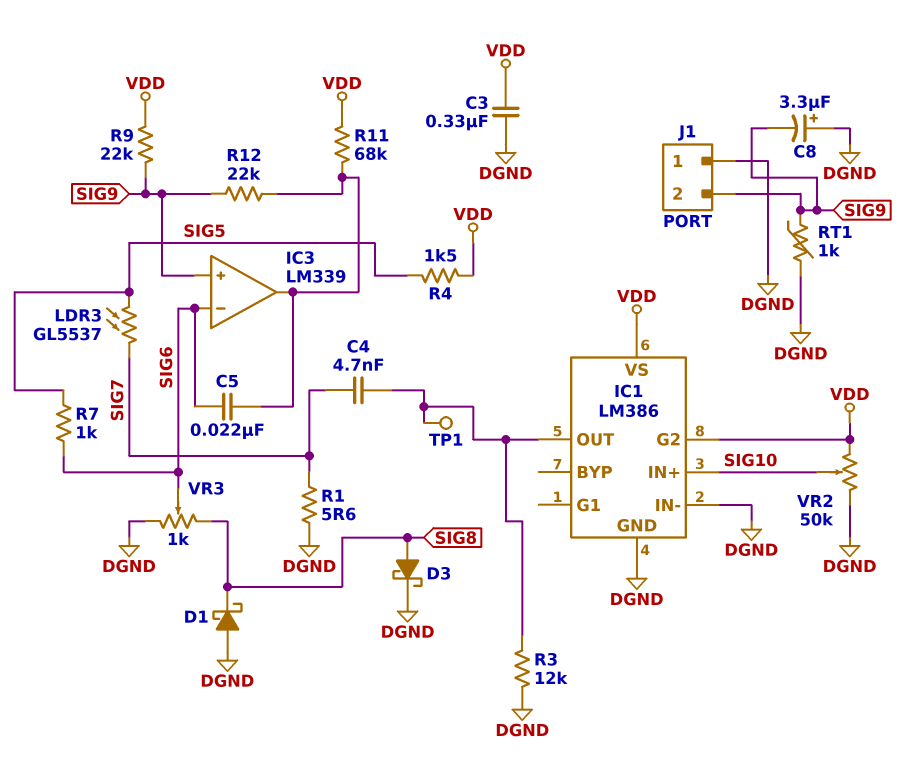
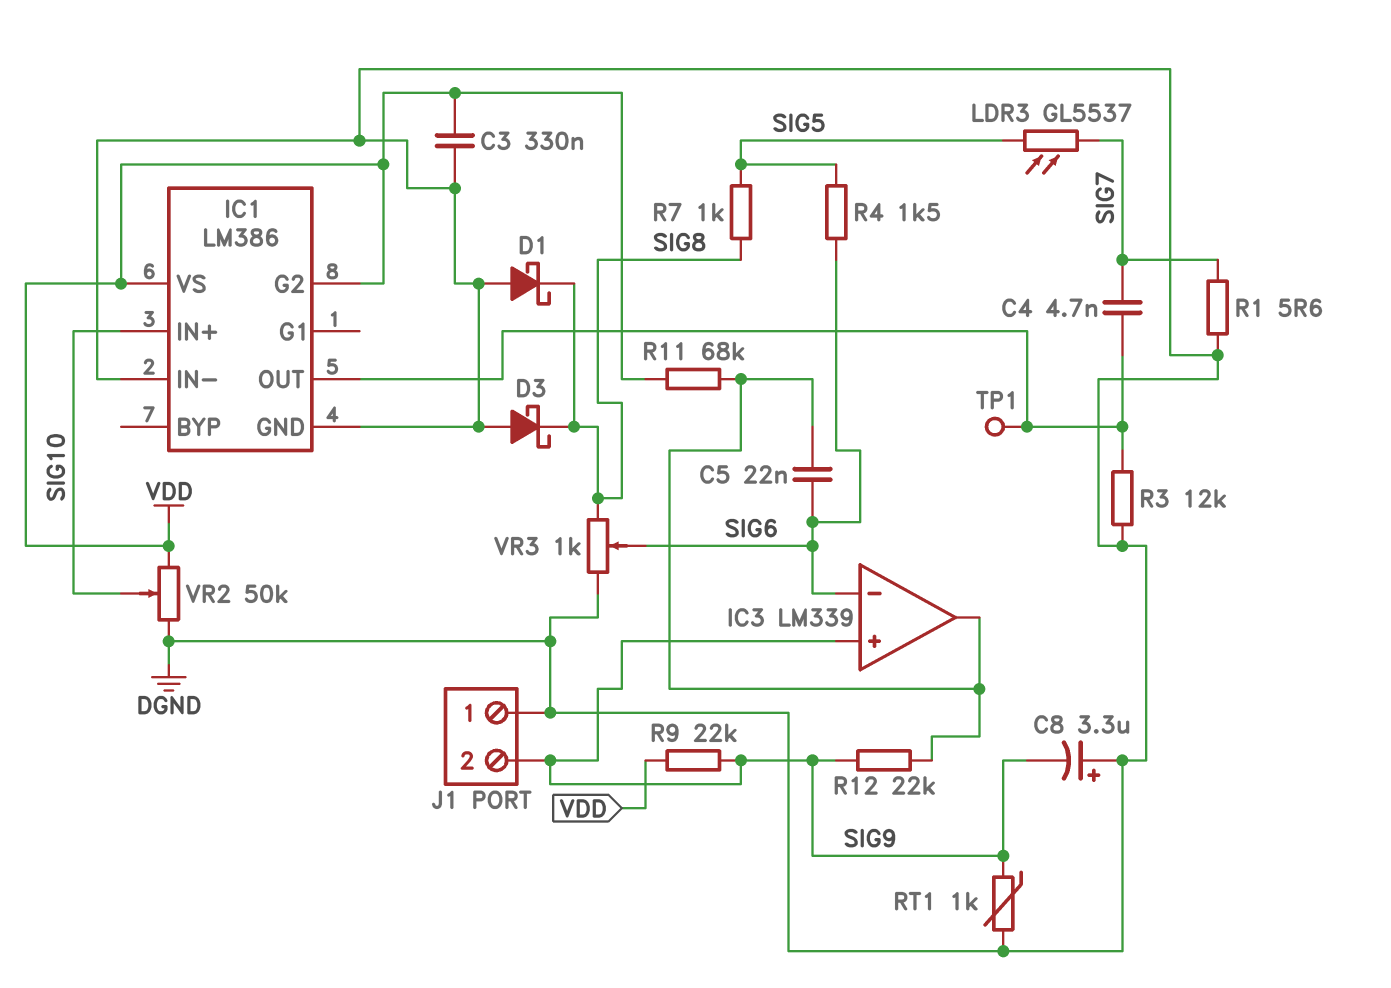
D3: schottky (A SIG8, K DGND) -> schottky (A DGND, K SIG8)
R4: 1.5k (SIG5, VDD) -> 1.5k (SIG5, SIG6)
R7: 1k (SIG5, SIG6) -> 1k (SIG5, SIG8)

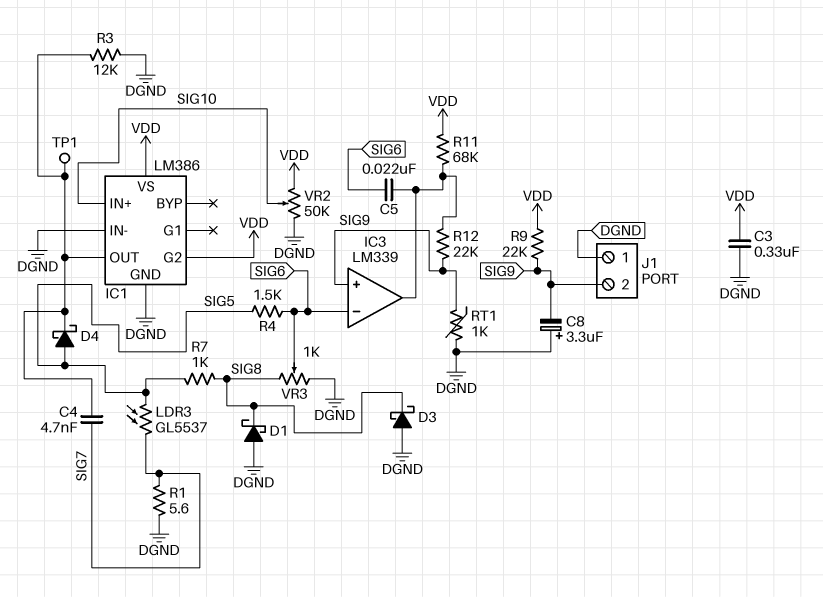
D4: none -> schottky (A SIG5, K IC1/OUT)

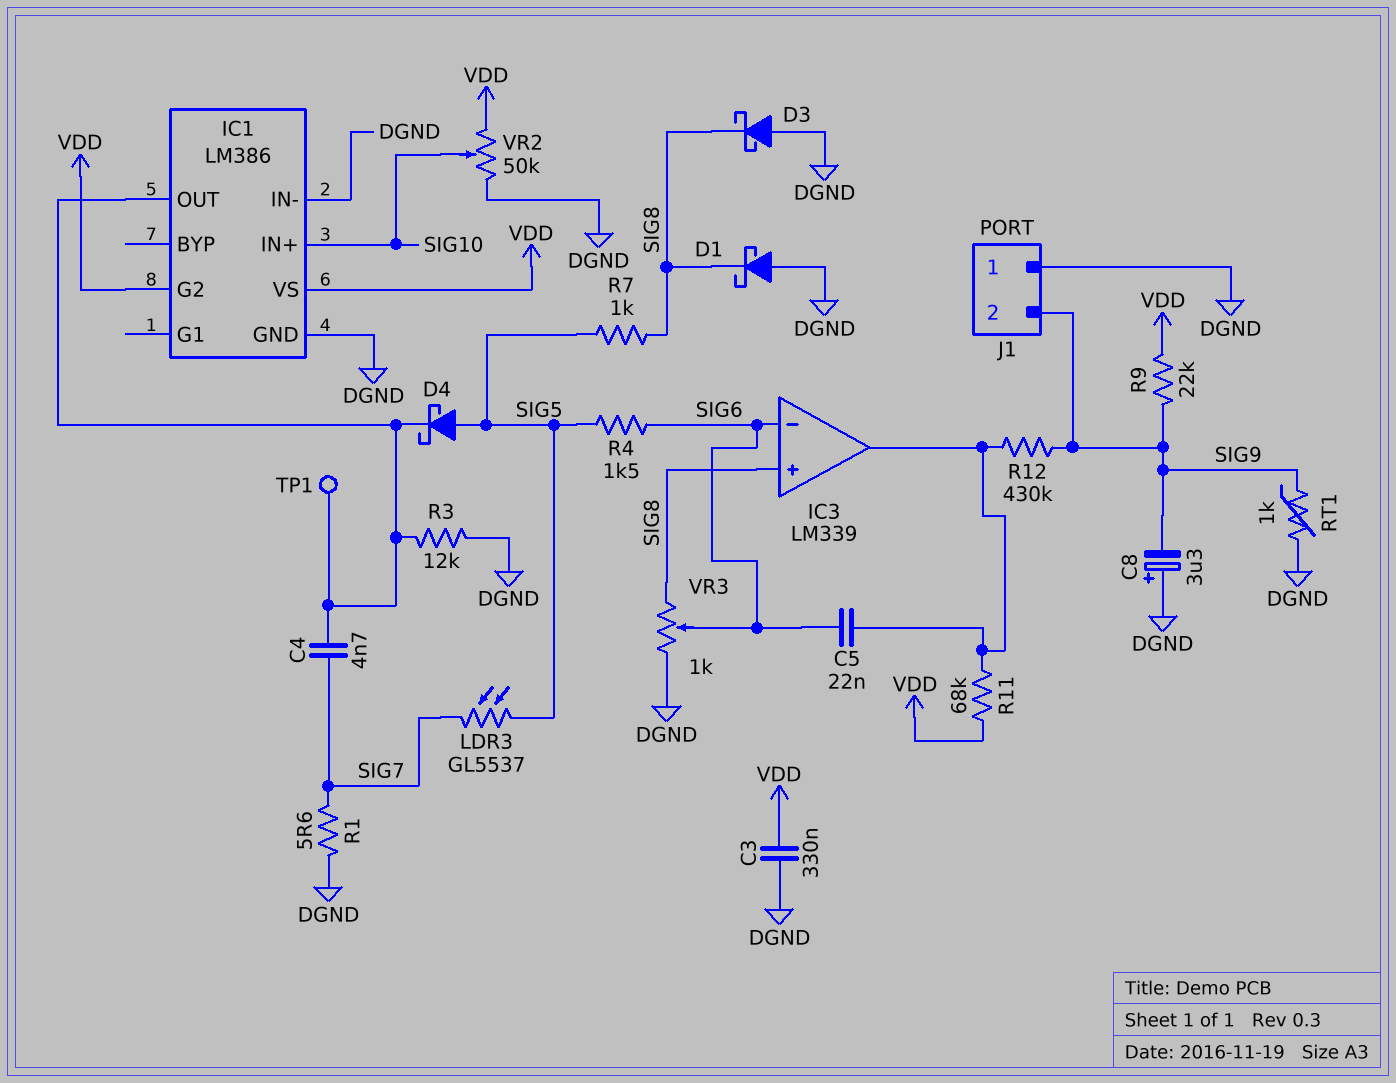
IC3 pin in+: SIG9 -> SIG8
R12: 22k (IC3/out, SIG9) -> 430k (IC3/out, SIG9)

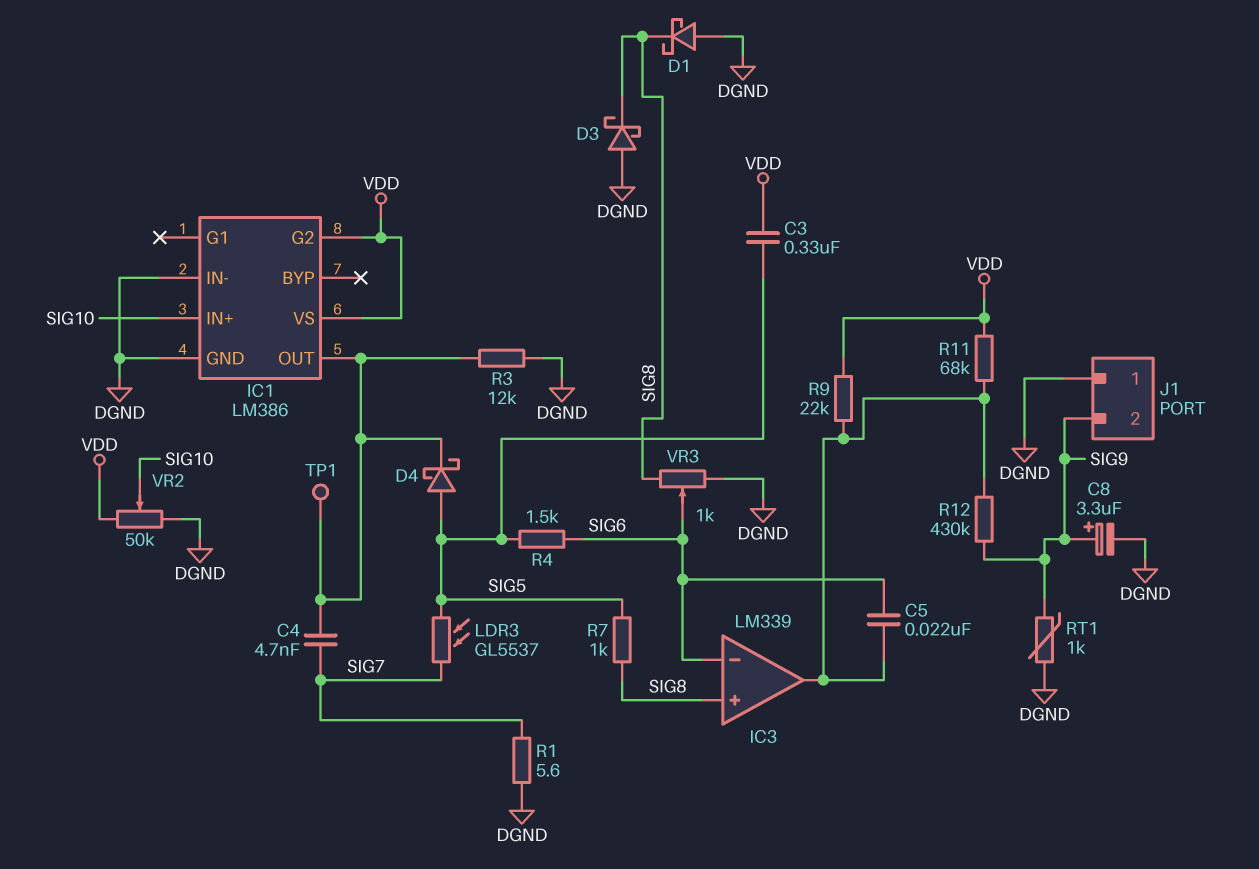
C3: 330nF (DGND, VDD) -> 330nF (SIG5, VDD)
C8: 3.3uF (plus DGND, minus SIG9) -> 3.3uF (plus SIG9, minus DGND)
R9: 22k (SIG9, VDD) -> 22k (IC3/out, VDD)

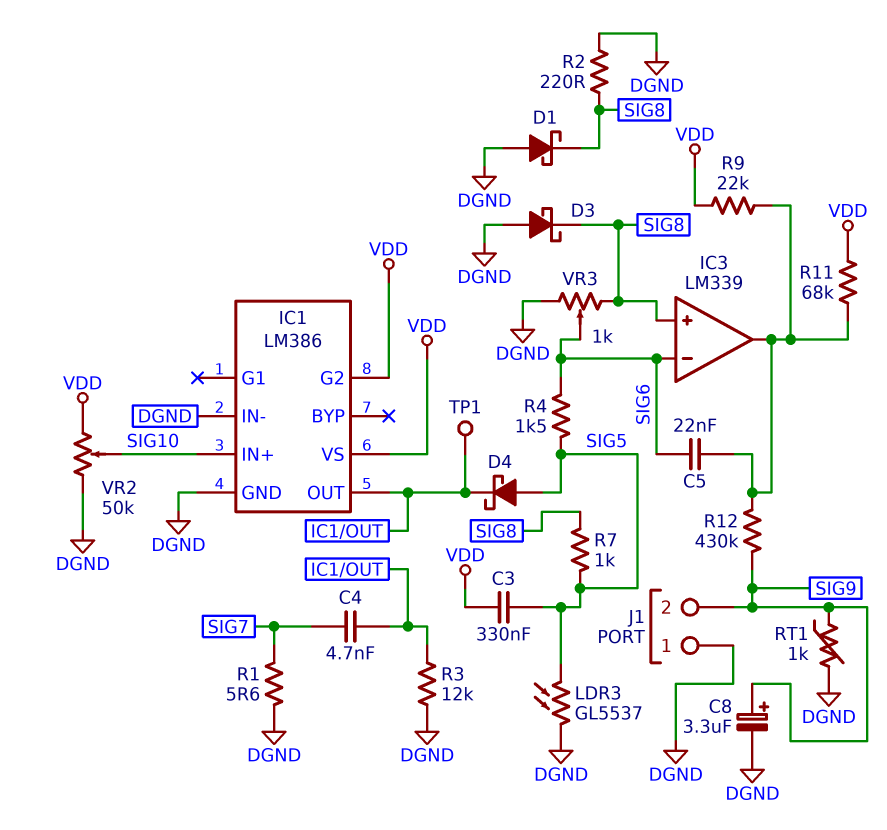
LDR3: GL5537 (SIG5, SIG7) -> GL5537 (DGND, SIG5)
R2: none -> 220 (DGND, SIG8)

